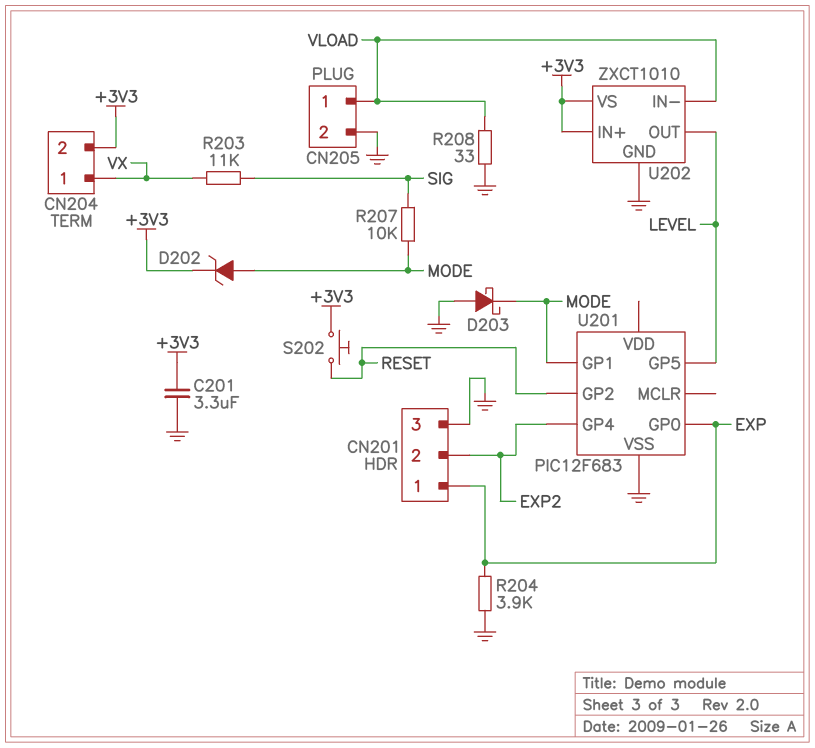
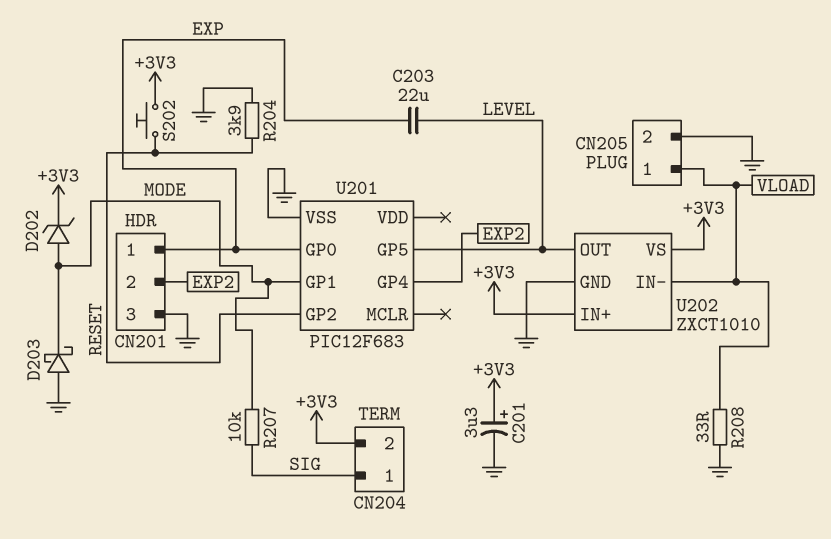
C201: 3.3uF (+3V3, GND) -> 3.3uF (plus +3V3, minus GND)
C203: none -> 22uF (EXP, LEVEL)
CN204 pin 1: VX -> SIG
R203: 11k (SIG, VX) -> none
R204: 3.9k (EXP, GND) -> 3.9k (GND, RESET)

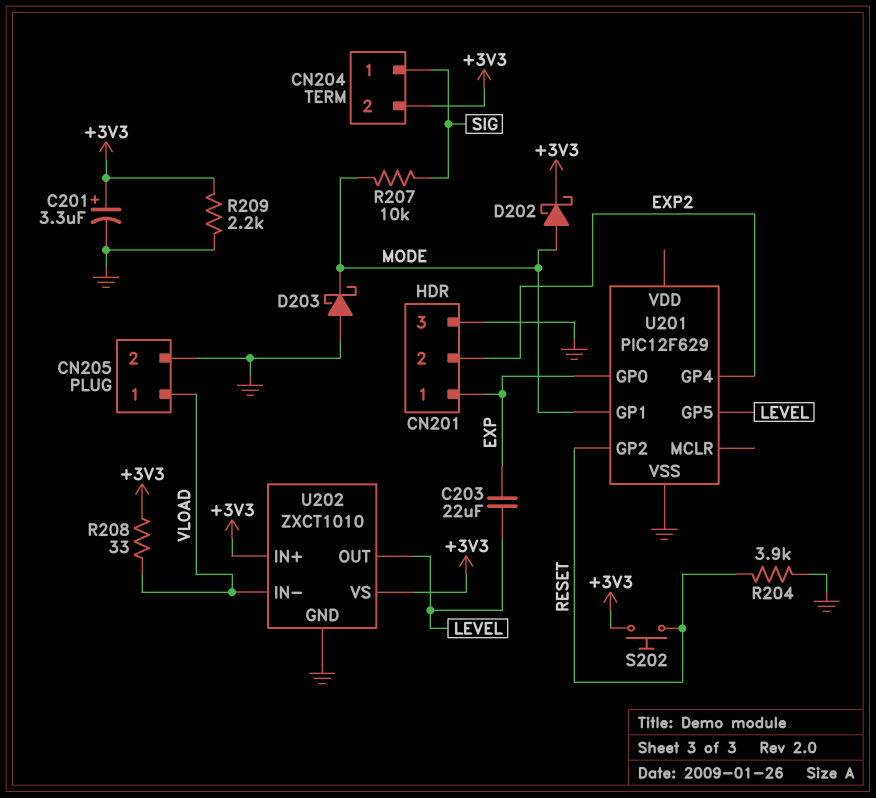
D202: zener (A MODE, K +3V3) -> schottky (A MODE, K +3V3)
R208: 33 (GND, VLOAD) -> 33 (+3V3, VLOAD)
R209: none -> 2.2k (+3V3, GND)
U201: PIC12F683 -> PIC12F629

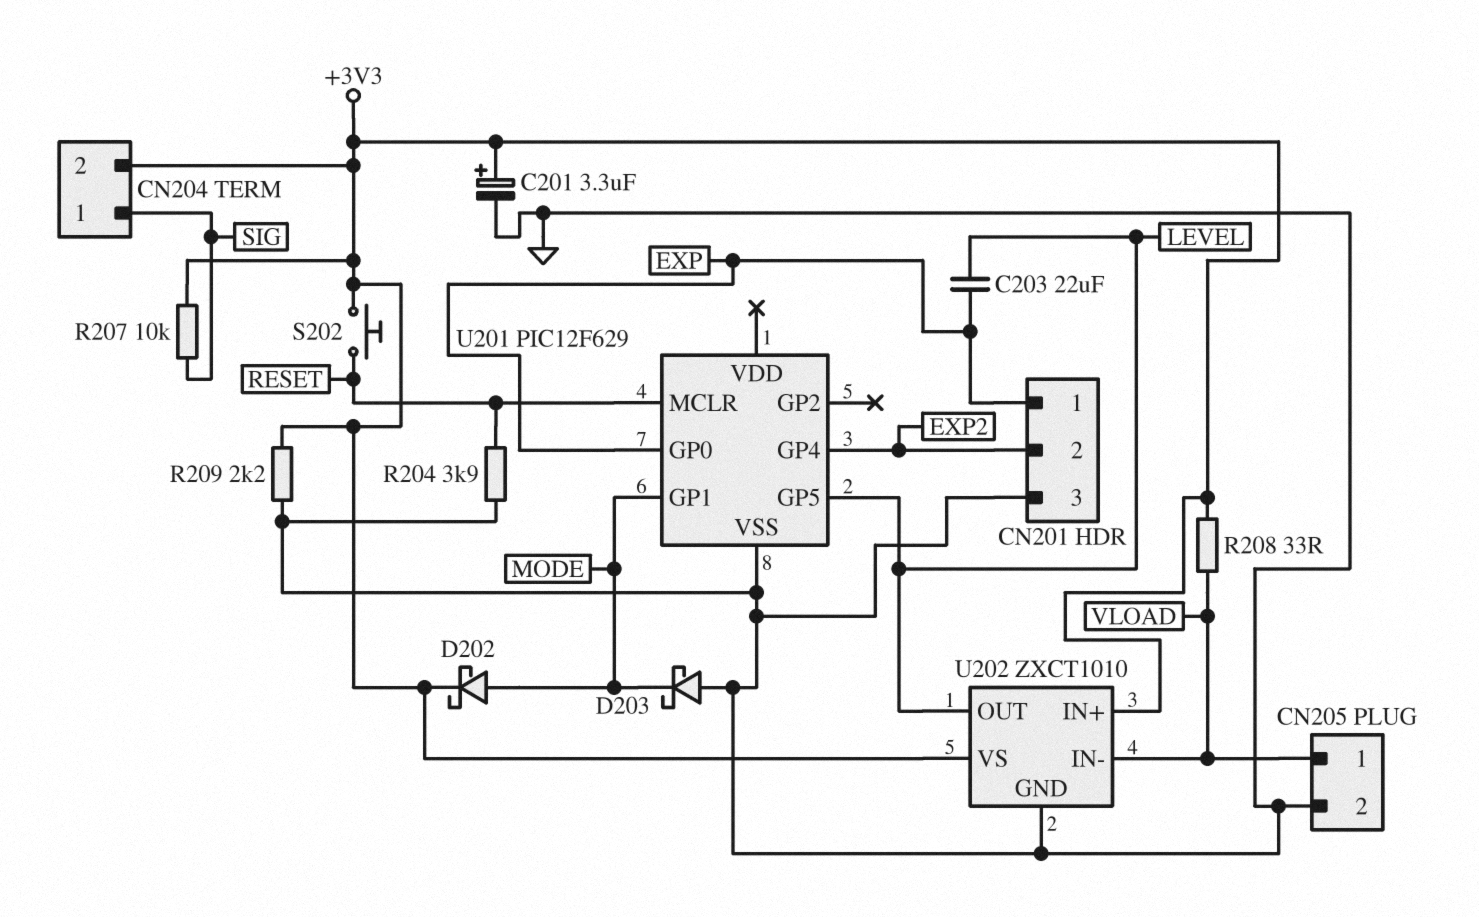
R207: 10k (MODE, SIG) -> 10k (+3V3, SIG)
U201 pin GP2: RESET -> none
U201 pin MCLR: none -> RESET

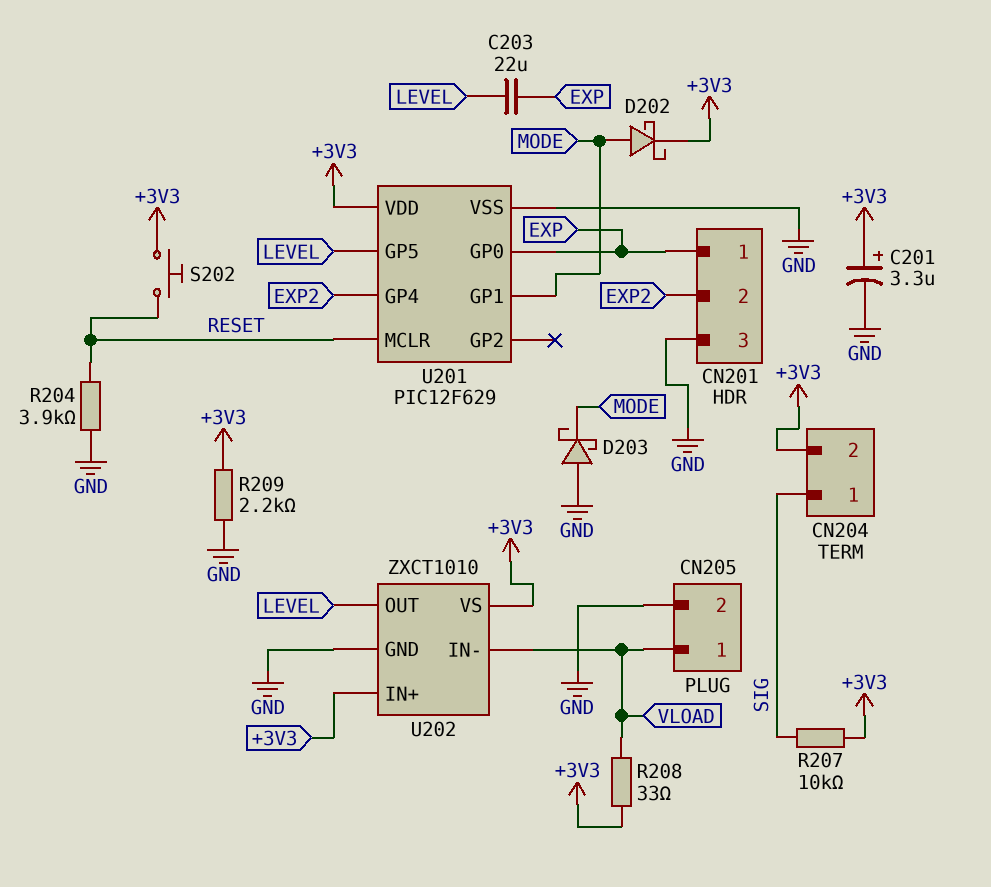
U201 pin VDD: none -> +3V3

